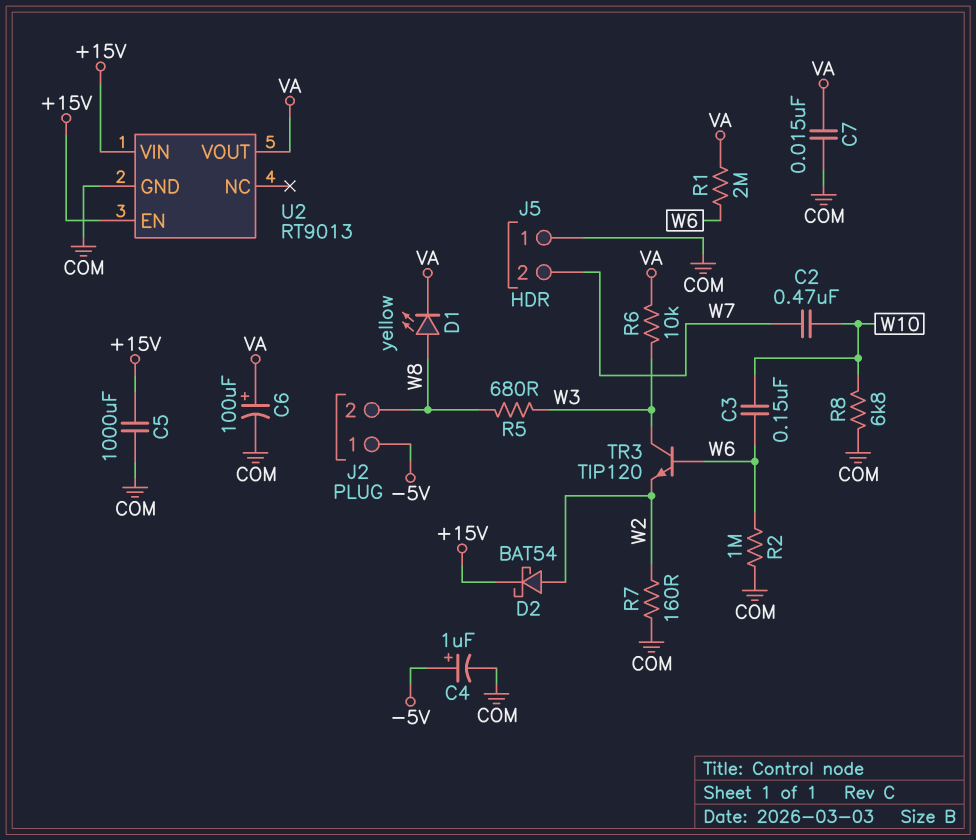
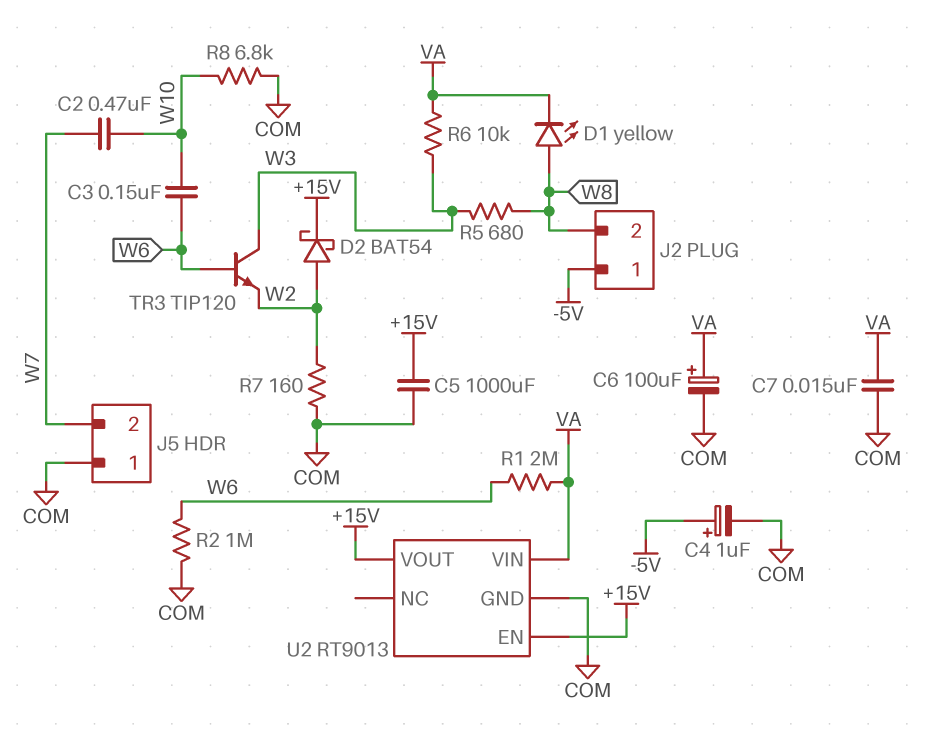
U2 pin VIN: +15V -> VA
U2 pin VOUT: VA -> +15V

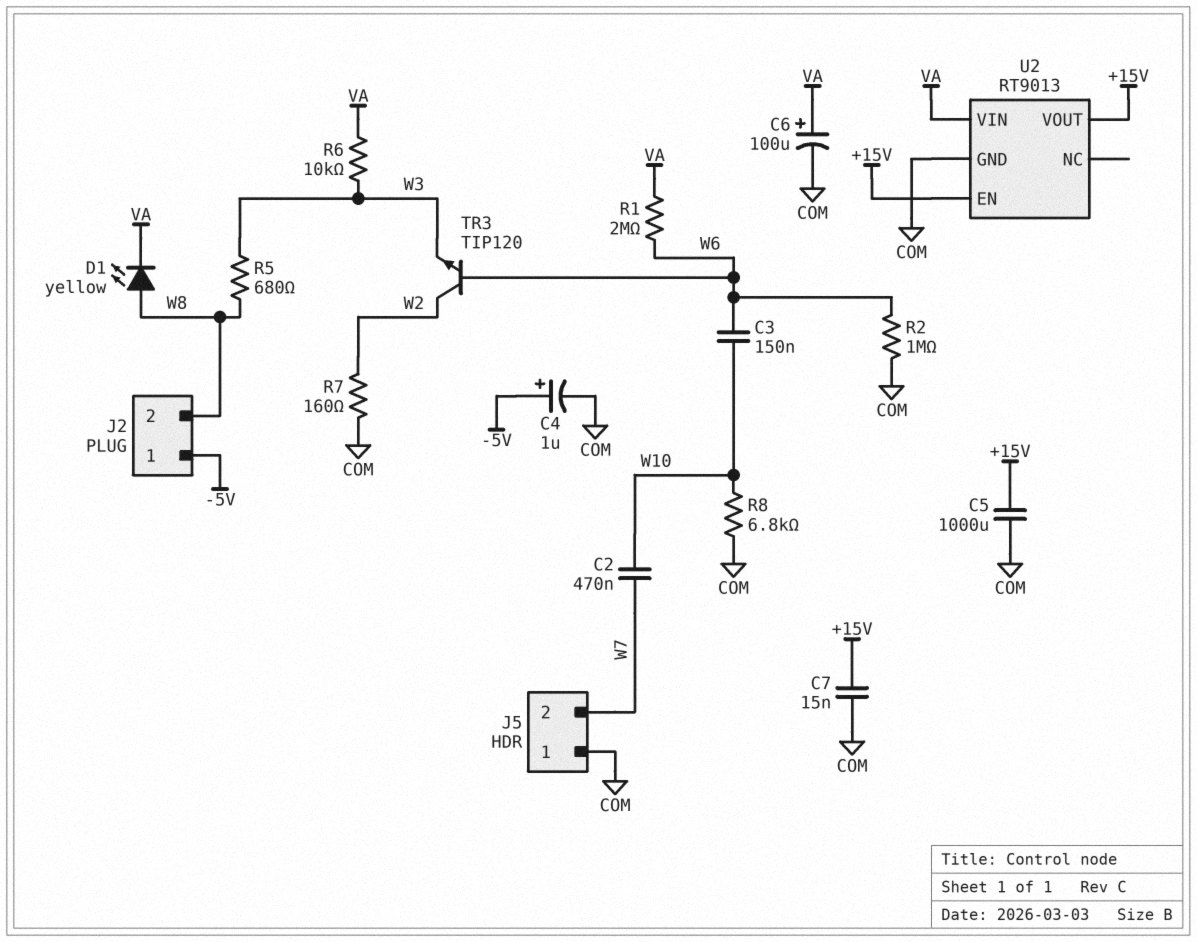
C7: 15nF (COM, VA) -> 15nF (+15V, COM)
D2: schottky BAT54 (A W2, K +15V) -> none
TR3: NPN TIP120 (B W6, C W3, E W2) -> NPN TIP120 (B W6, C W2, E W3)

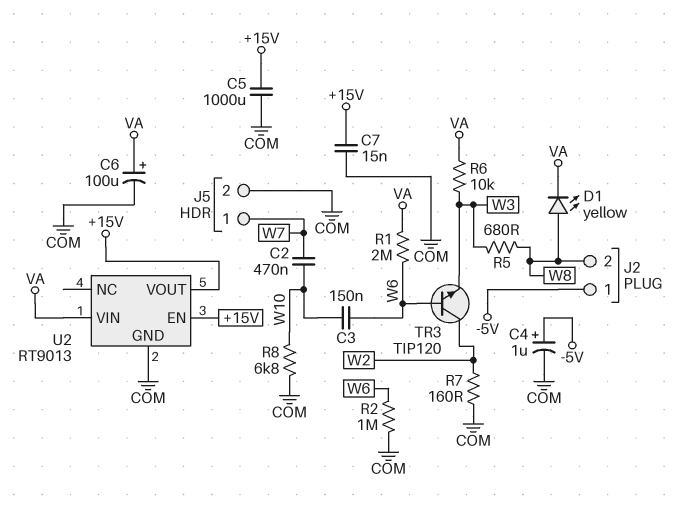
J5 pin 1: COM -> W7
J5 pin 2: W7 -> COM

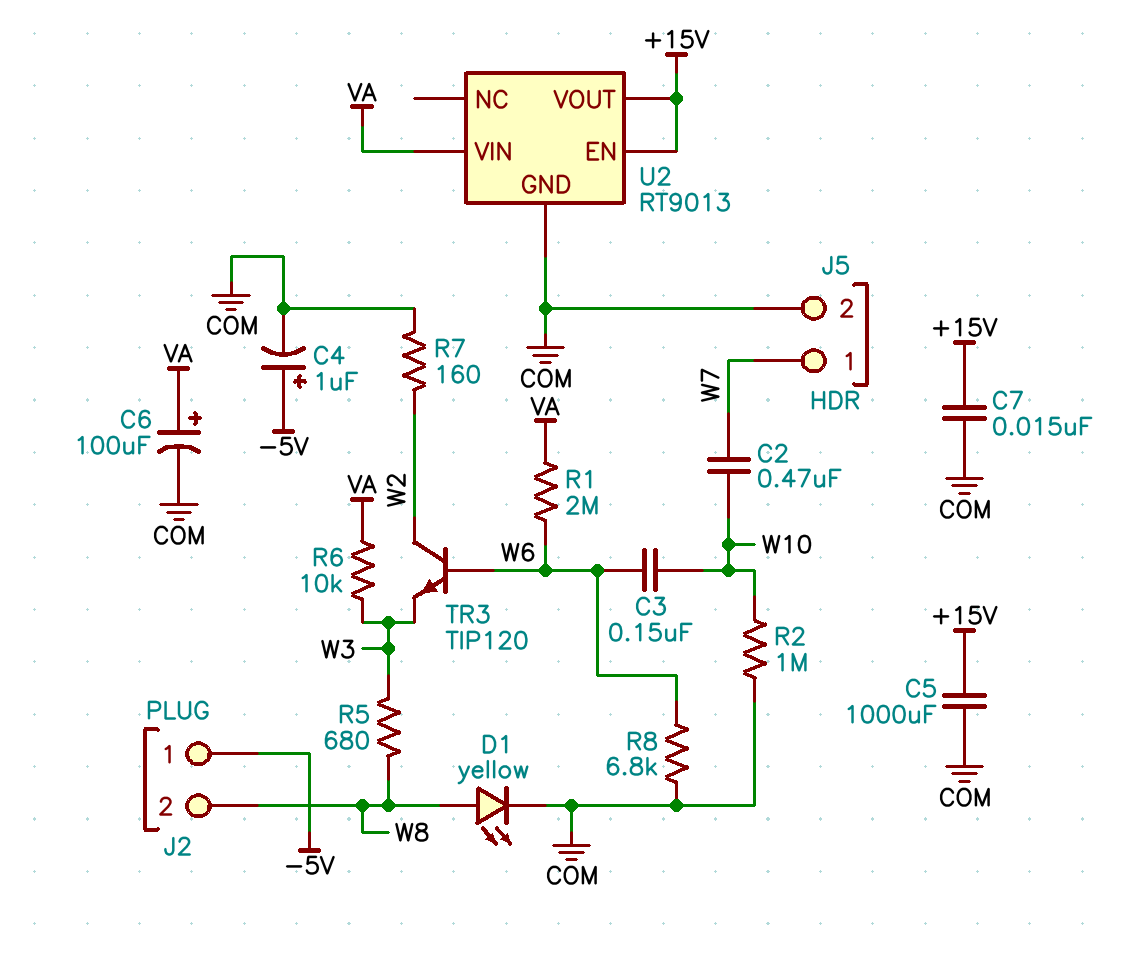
D1: LED yellow (A W8, K VA) -> LED yellow (A W8, K COM)
R2: 1M (COM, W6) -> 1M (COM, W10)
R8: 6.8k (COM, W10) -> 6.8k (COM, W6)

